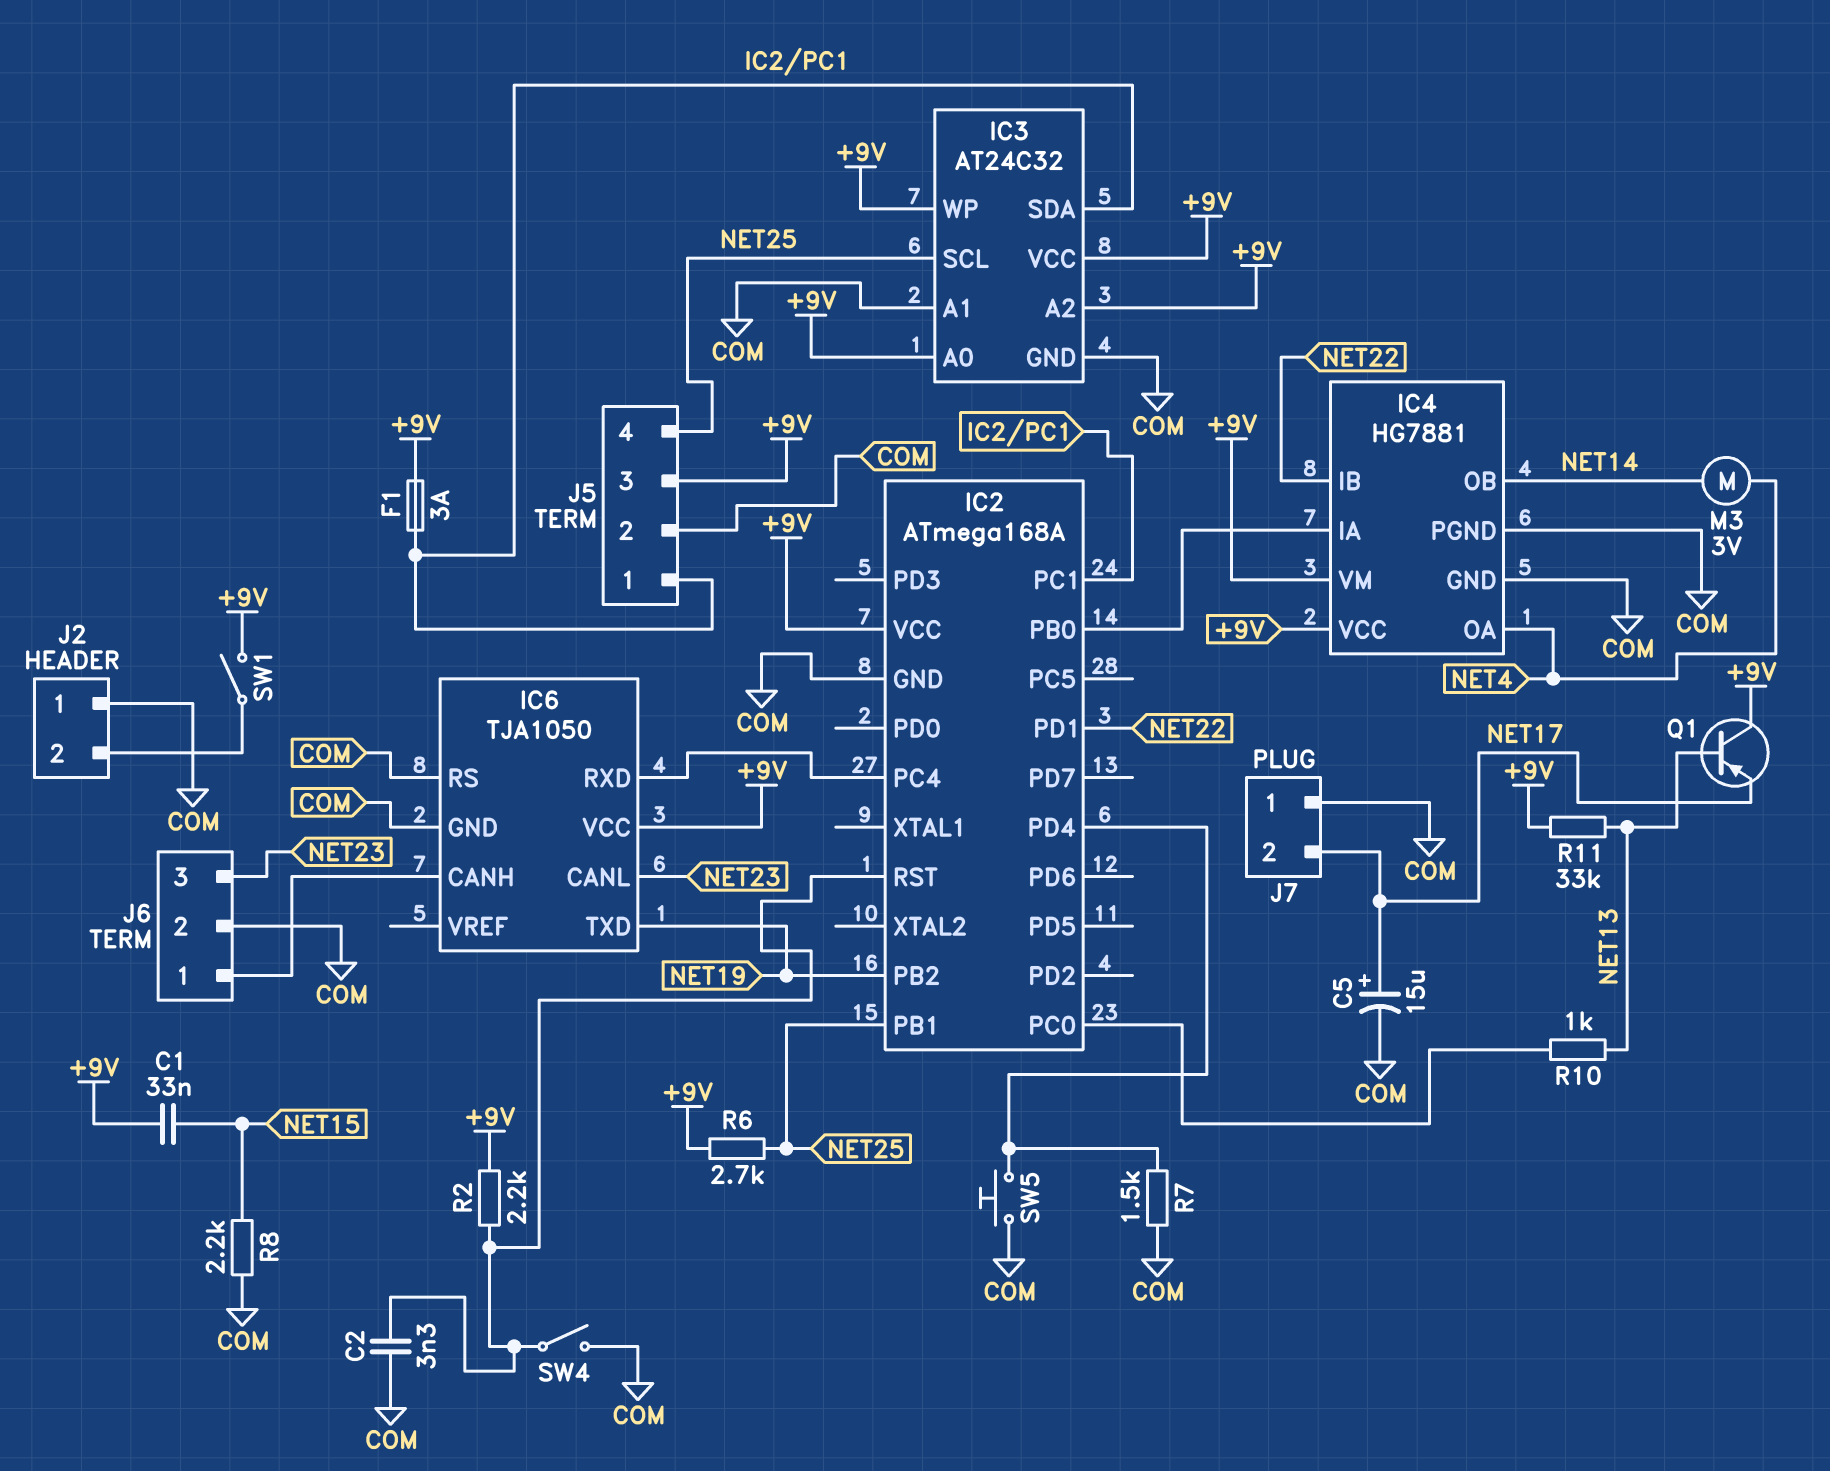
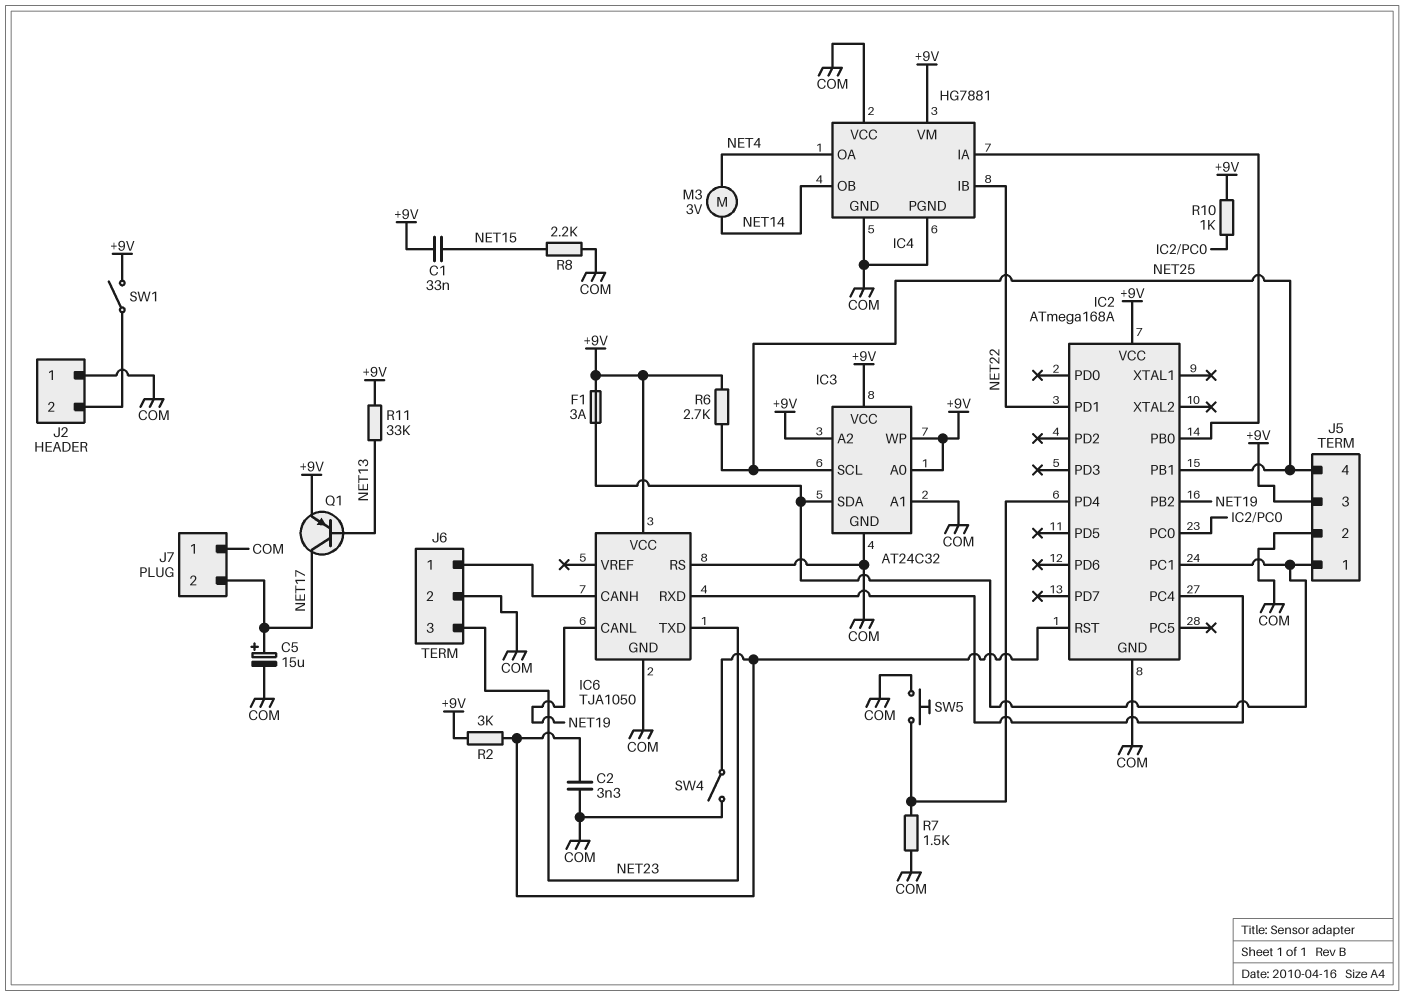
IC4 pin VCC: +9V -> COM
IC6 pin CANL: NET23 -> NET19
IC6 pin TXD: NET19 -> NET23
Q1: PNP (B NET13, C +9V, E NET17) -> PNP (B NET13, C NET17, E +9V)
R2: 2.2k (+9V, IC2/RST) -> 3k (+9V, IC2/RST)
R10: 1k (IC2/PC0, NET13) -> 1k (+9V, IC2/PC0)

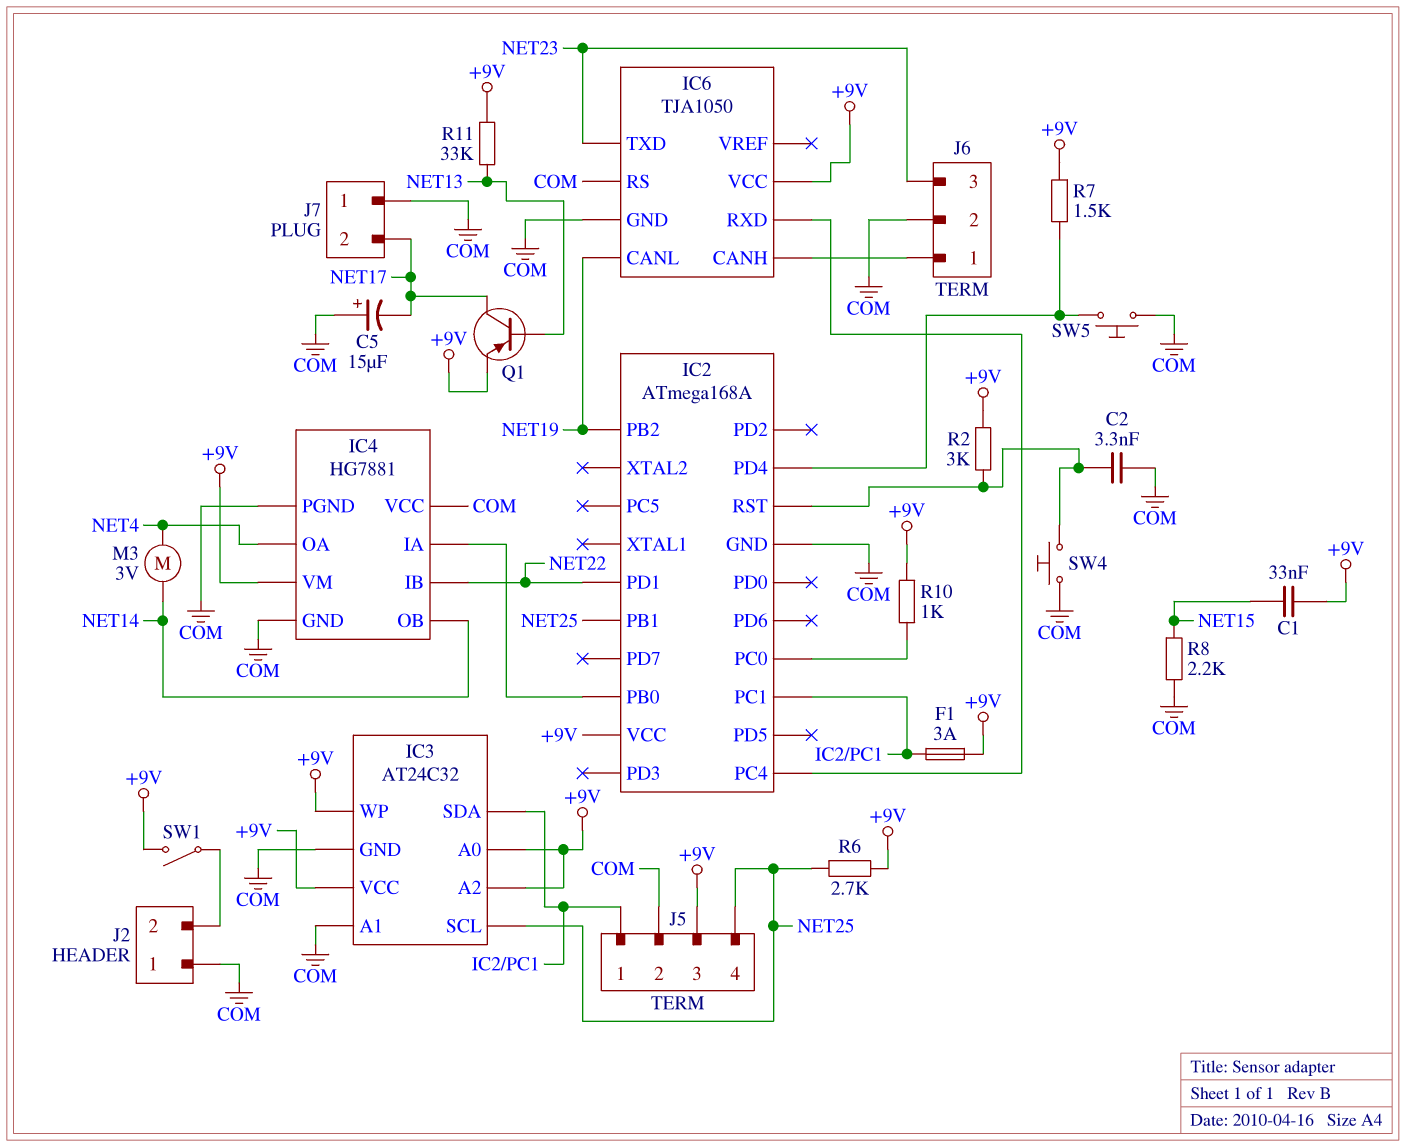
C5: 15uF (plus NET17, minus COM) -> 15uF (plus COM, minus NET17)
R7: 1.5k (COM, IC2/PD4) -> 1.5k (+9V, IC2/PD4)
SW4: switch (COM, IC2/RST) -> button (COM, IC2/RST)

